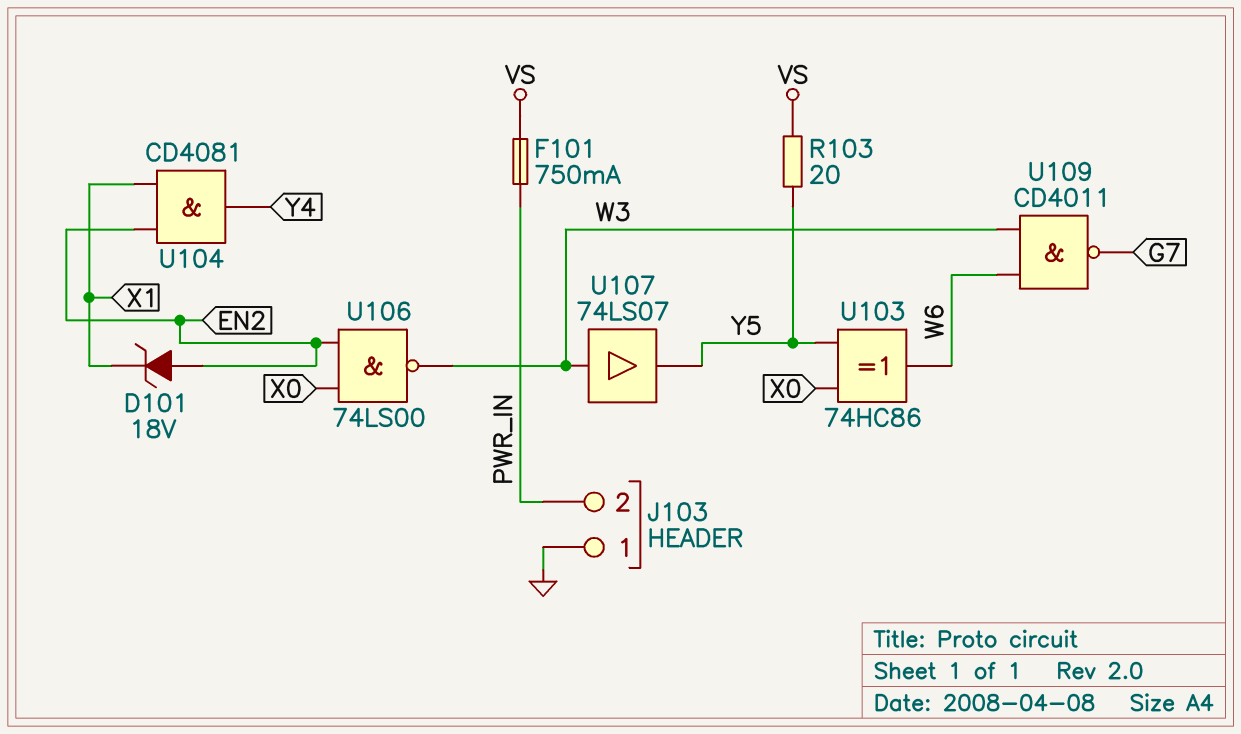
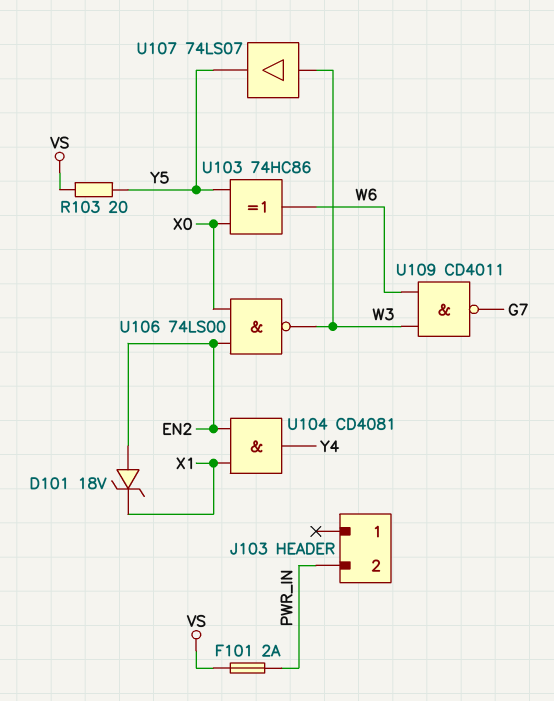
F101: 750mA (PWR_IN, VS) -> 2A (PWR_IN, VS)
J103 pin 1: GND -> none

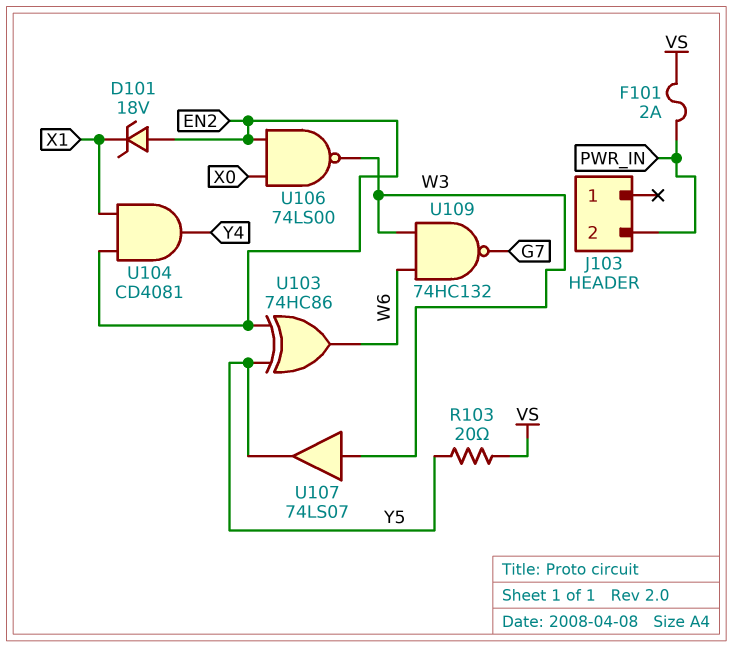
U103: XOR 74HC86 (in X0, in Y5, out W6) -> XOR 74HC86 (in EN2, in Y5, out W6)
U109: NAND CD4011 (in W3, in W6, out G7) -> NAND 74HC132 (in W3, in W6, out G7)

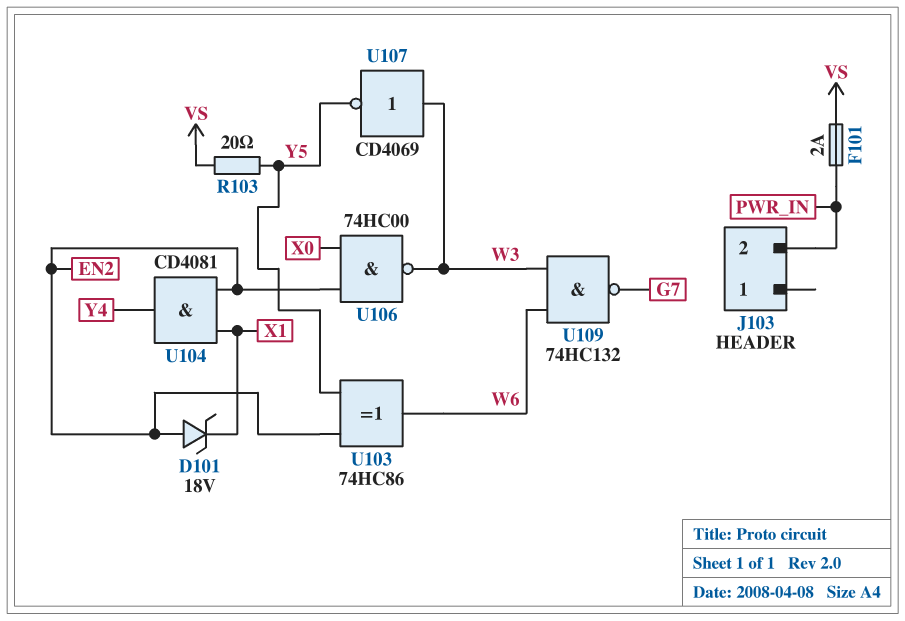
U106: NAND 74LS00 (in EN2, in X0, out W3) -> NAND 74HC00 (in EN2, in X0, out W3)
U107: buffer 74LS07 (in W3, out Y5) -> NOT CD4069 (in W3, out Y5)

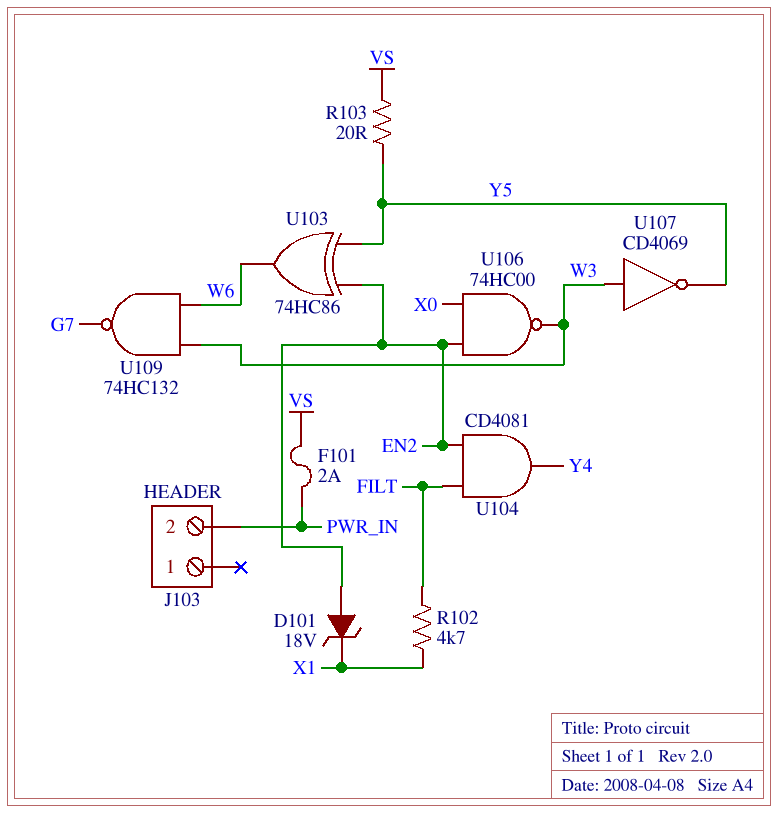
R102: none -> 4.7k (FILT, X1)
U104: AND CD4081 (in EN2, in X1, out Y4) -> AND CD4081 (in EN2, in FILT, out Y4)

